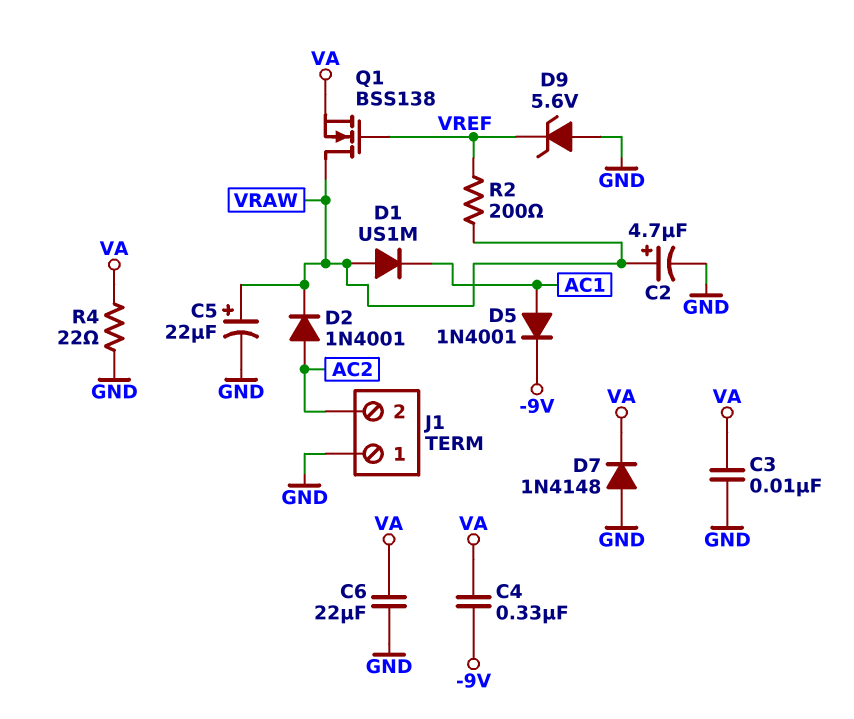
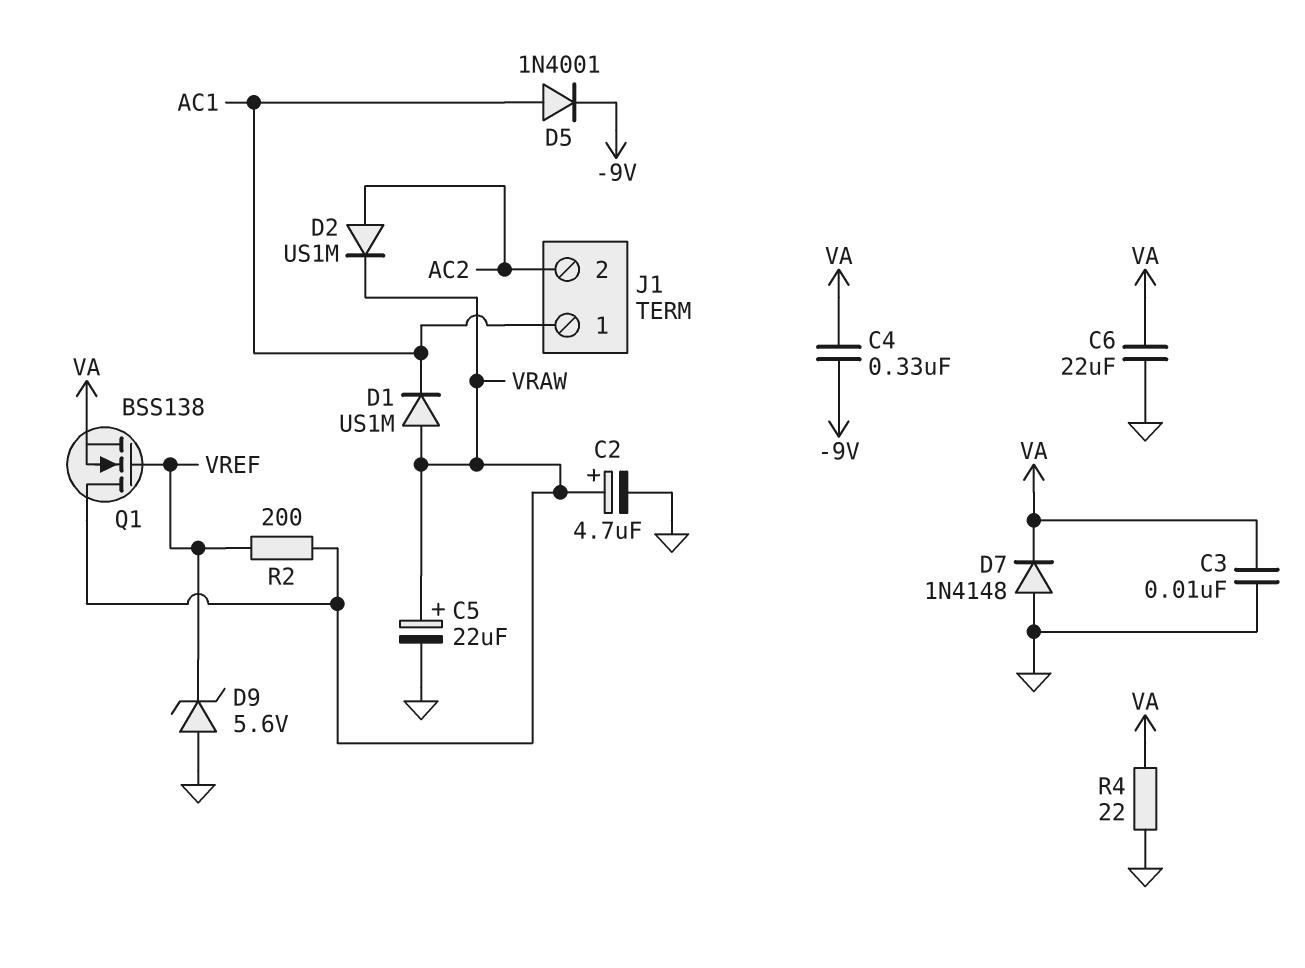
D2: diode 1N4001 (A AC2, K VRAW) -> diode US1M (A AC2, K VRAW)
J1 pin 1: GND -> AC1

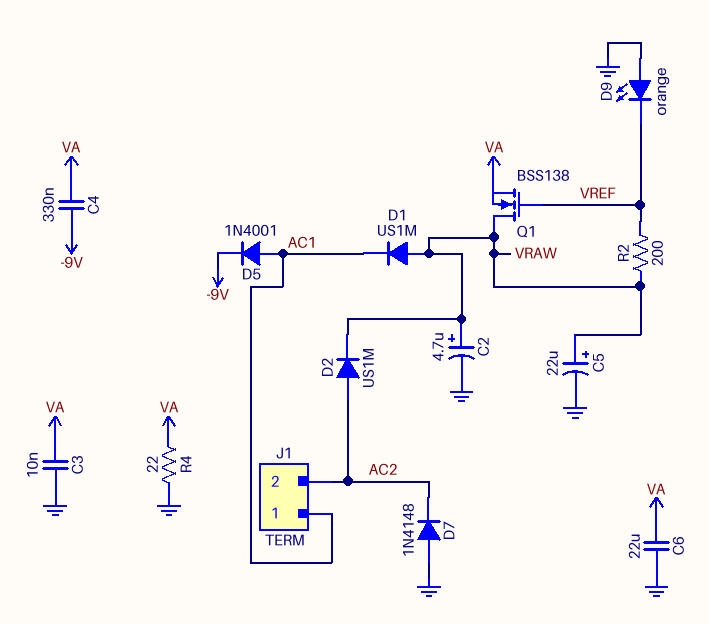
D7: diode 1N4148 (A GND, K VA) -> diode 1N4148 (A GND, K AC2)
D9: zener 5.6V (A GND, K VREF) -> LED orange (A GND, K VREF)

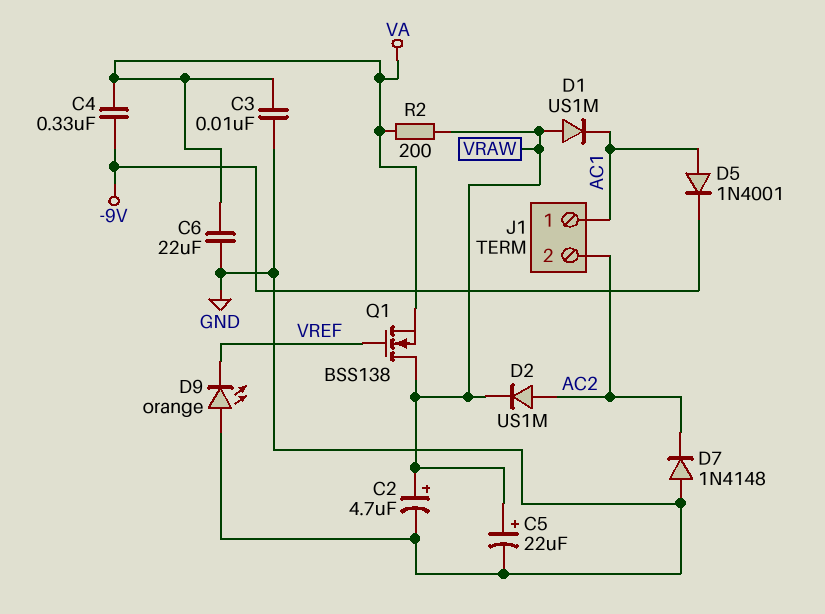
R2: 200 (VRAW, VREF) -> 200 (VA, VRAW)
R4: 22 (GND, VA) -> none

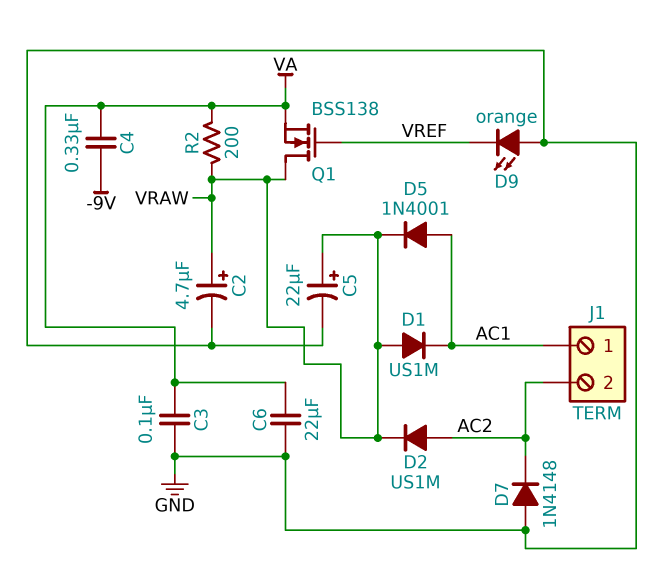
C3: 10nF (GND, VA) -> 100nF (GND, VA)
D5: diode 1N4001 (A AC1, K -9V) -> diode 1N4001 (A AC1, K VRAW)

